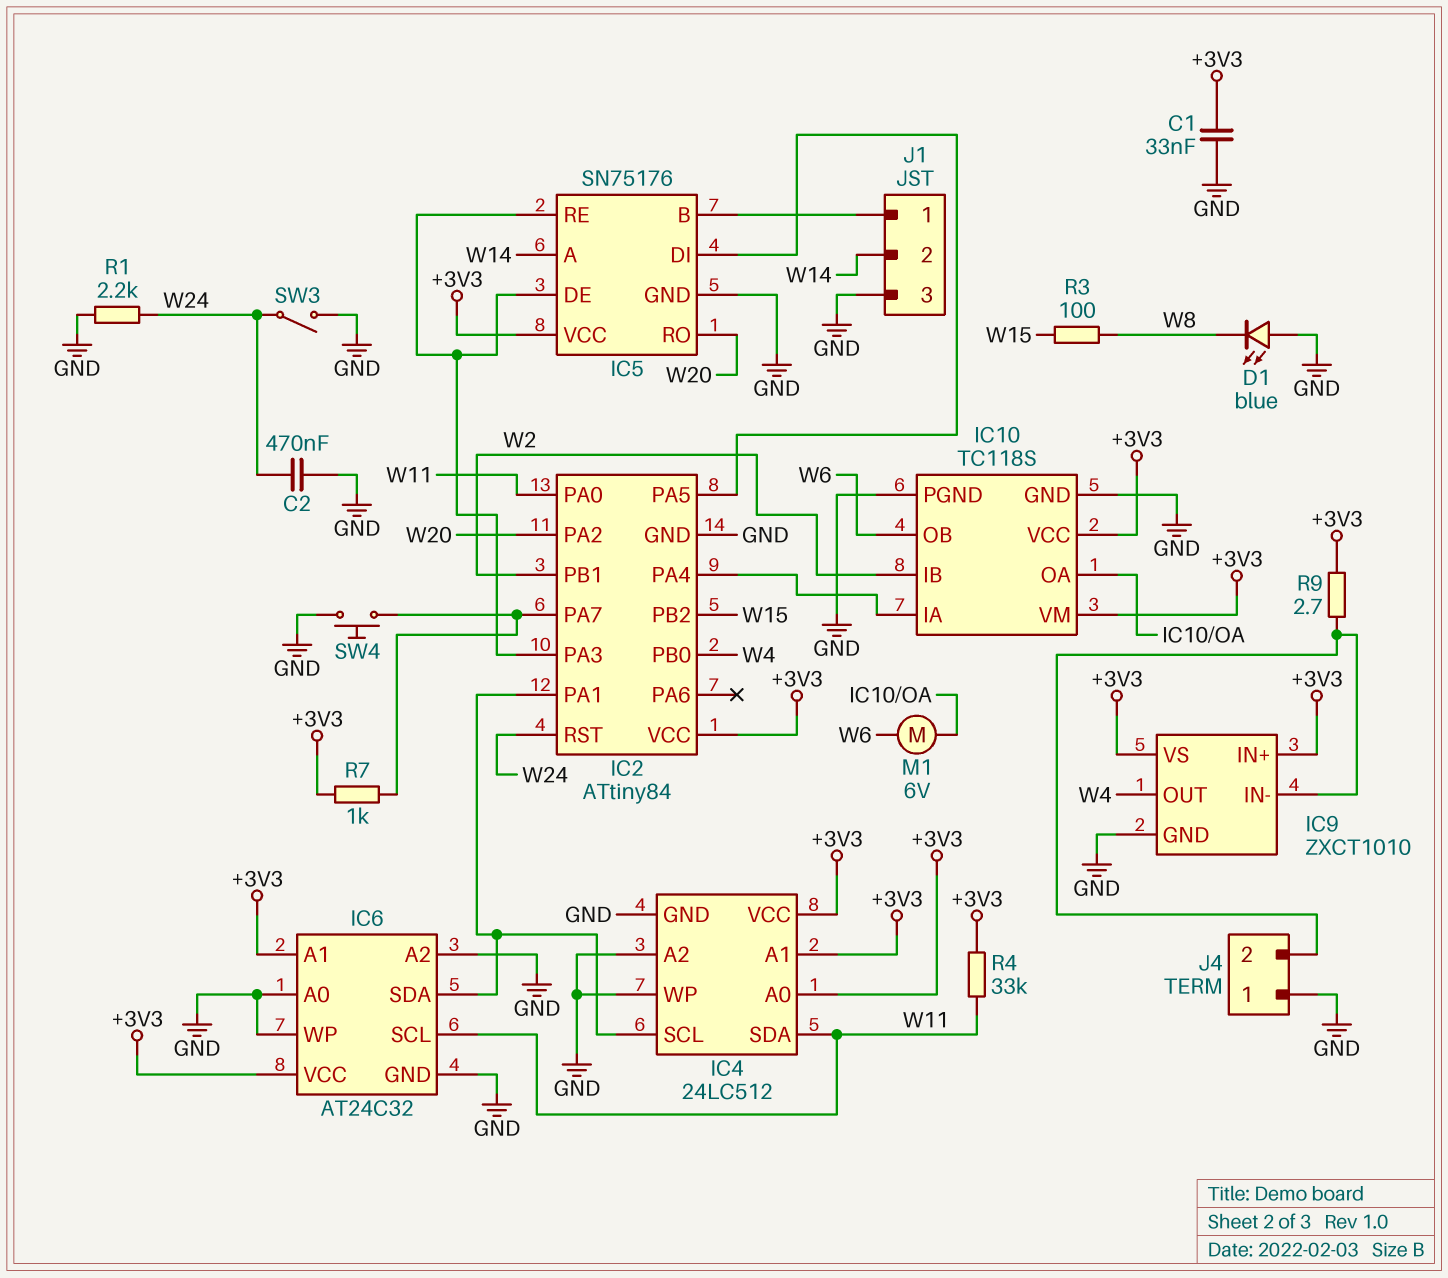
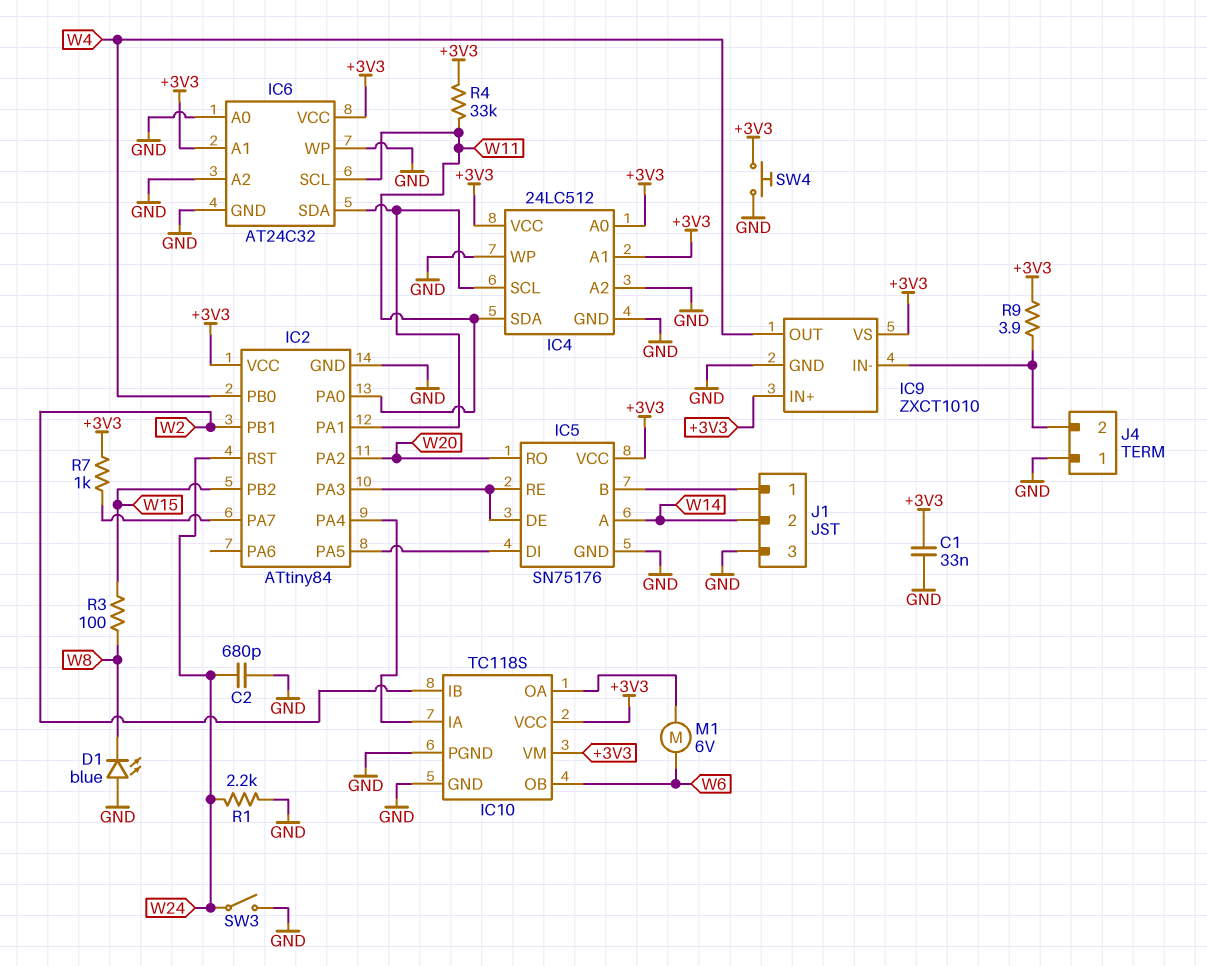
C2: 470nF (GND, W24) -> 680pF (GND, W24)
R9: 2.7 (+3V3, IC9/IN-) -> 3.9 (+3V3, IC9/IN-)
SW4: button (GND, IC2/PA7) -> button (+3V3, GND)

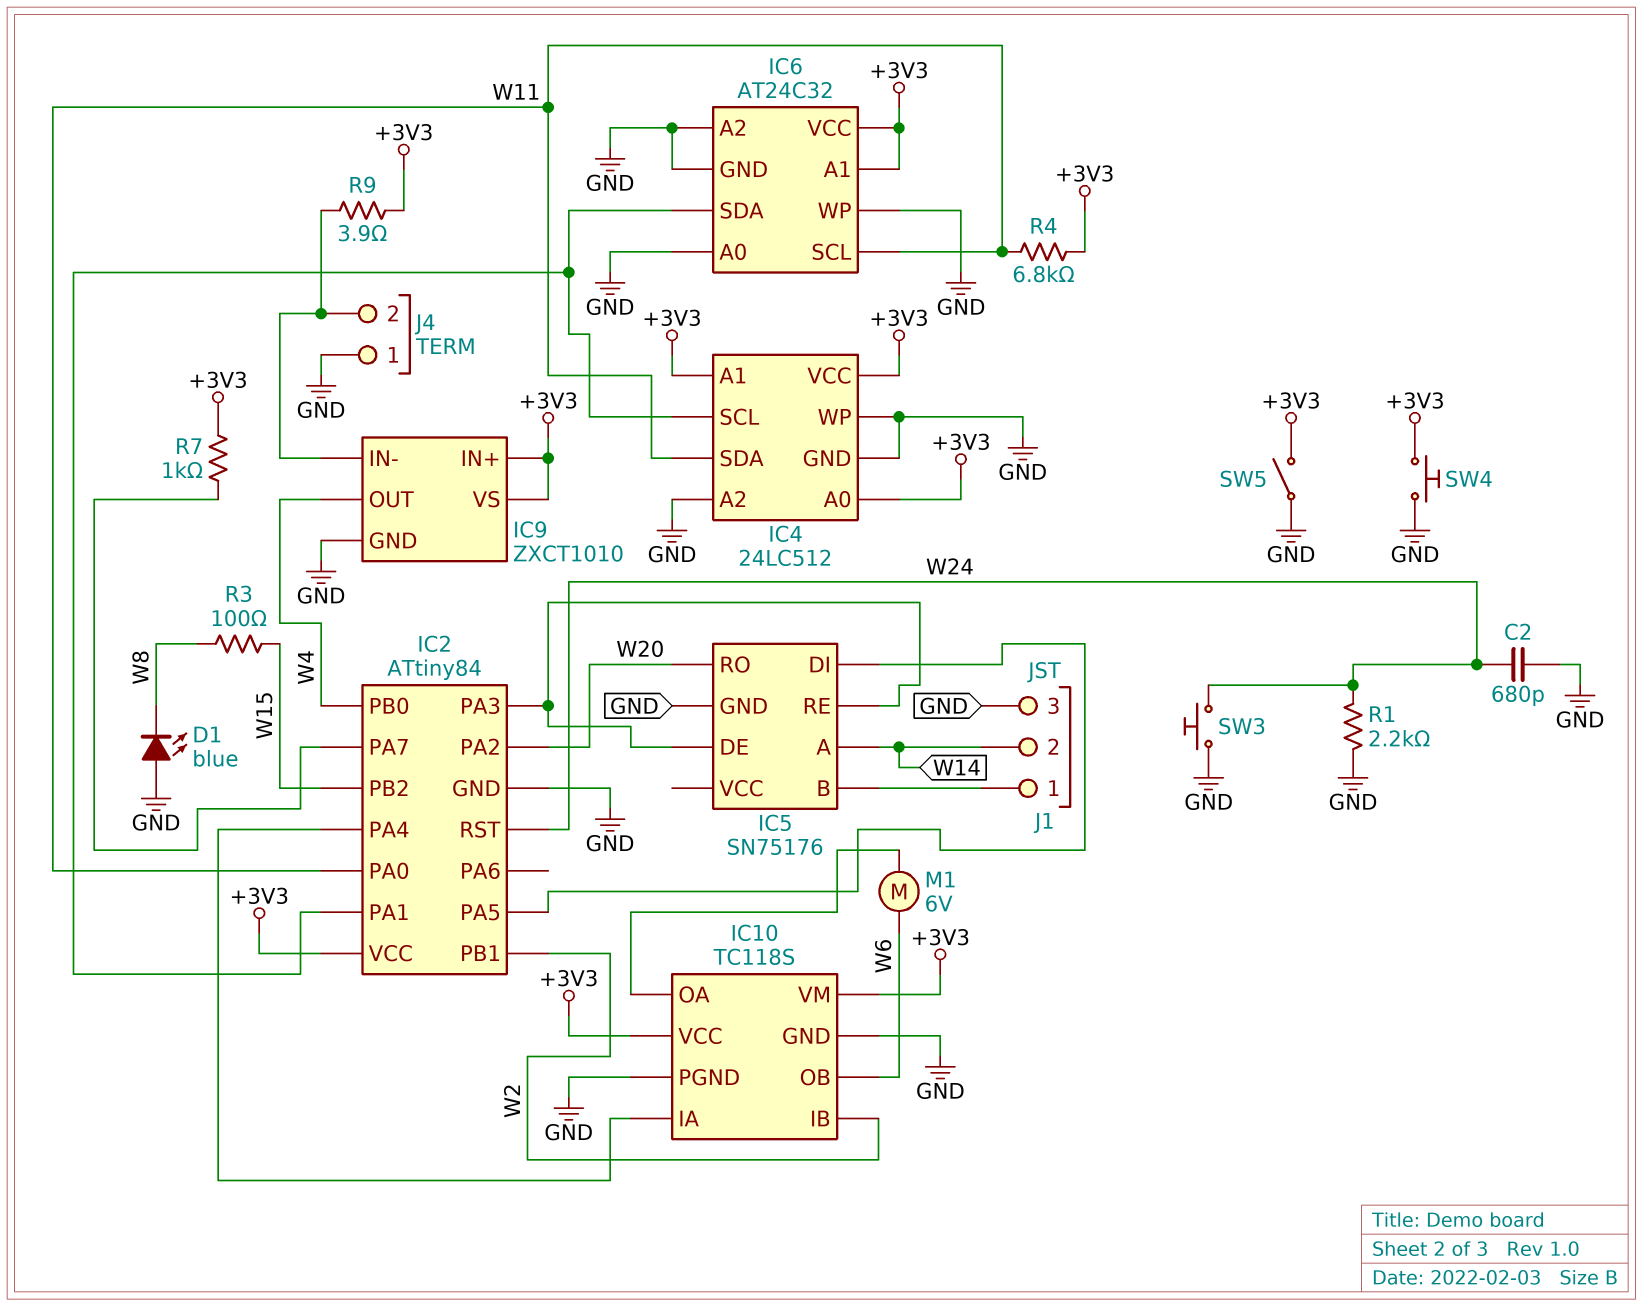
C1: 33nF (+3V3, GND) -> none
IC5 pin VCC: +3V3 -> none
R4: 33k (+3V3, W11) -> 6.8k (+3V3, W11)
SW3: switch (GND, W24) -> button (GND, W24)
SW5: none -> switch (+3V3, GND)

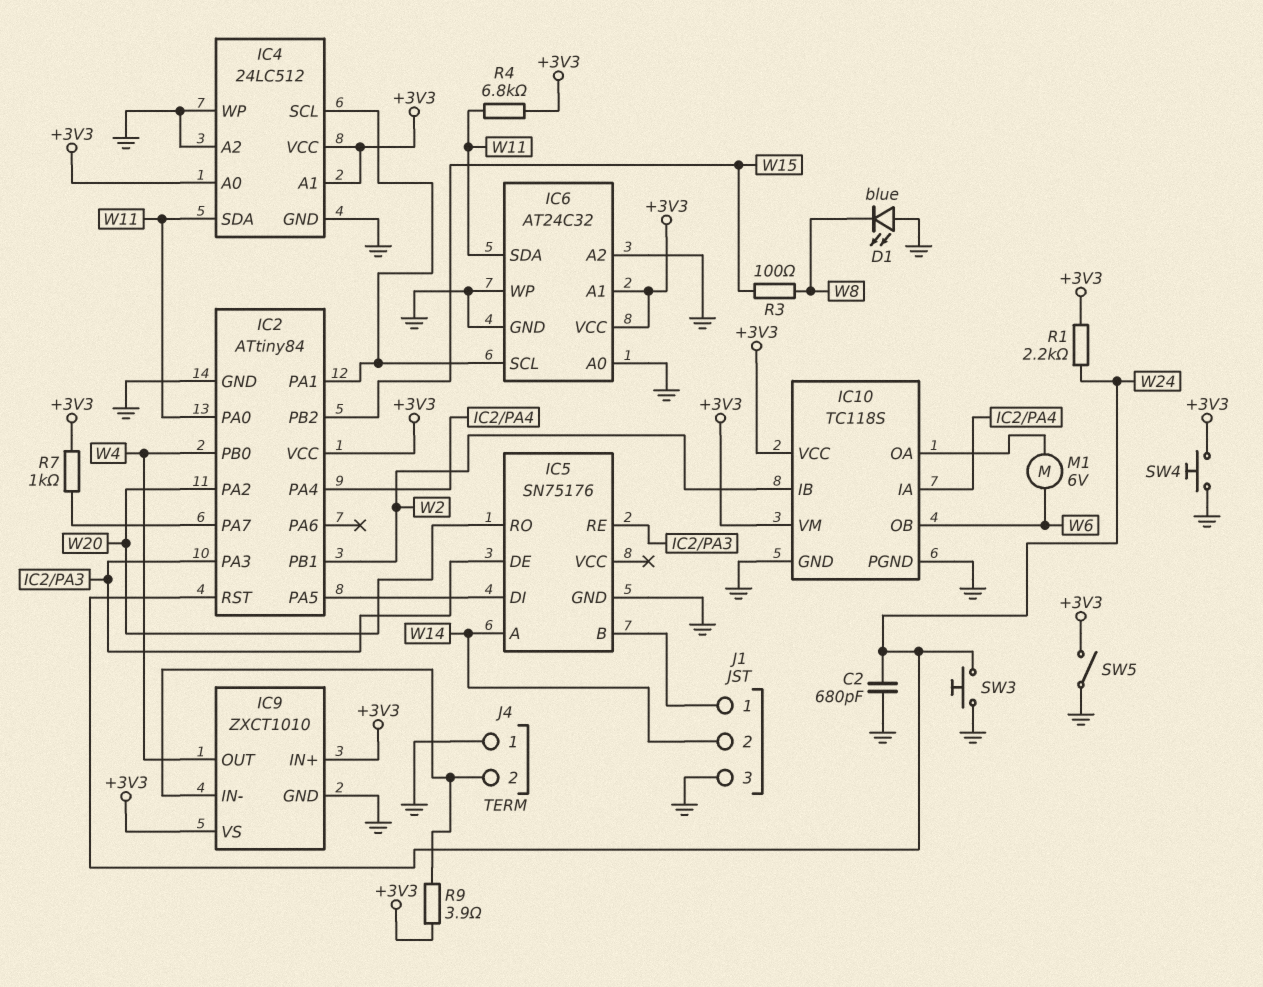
IC6 pin SCL: W11 -> IC2/PA1
IC6 pin SDA: IC2/PA1 -> W11
R1: 2.2k (GND, W24) -> 2.2k (+3V3, W24)

